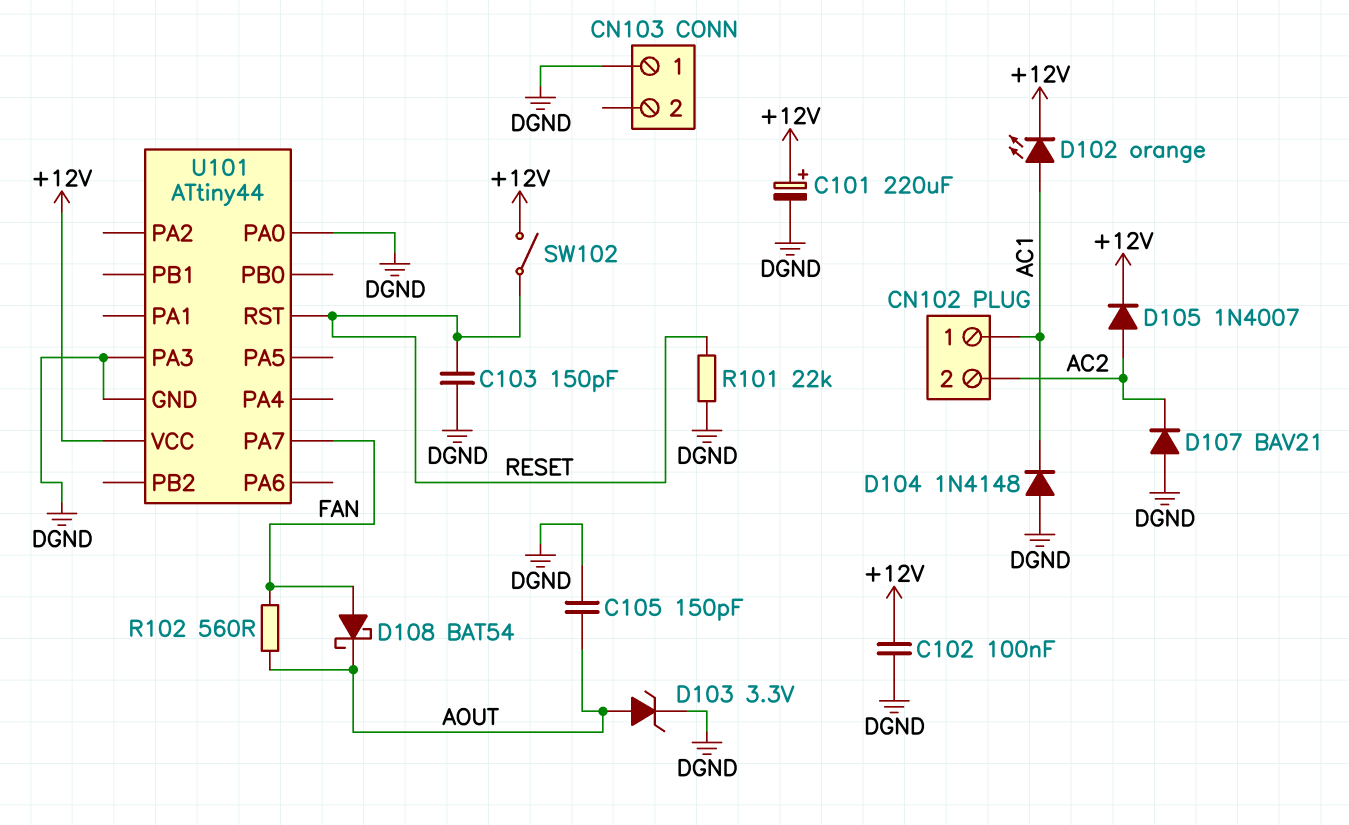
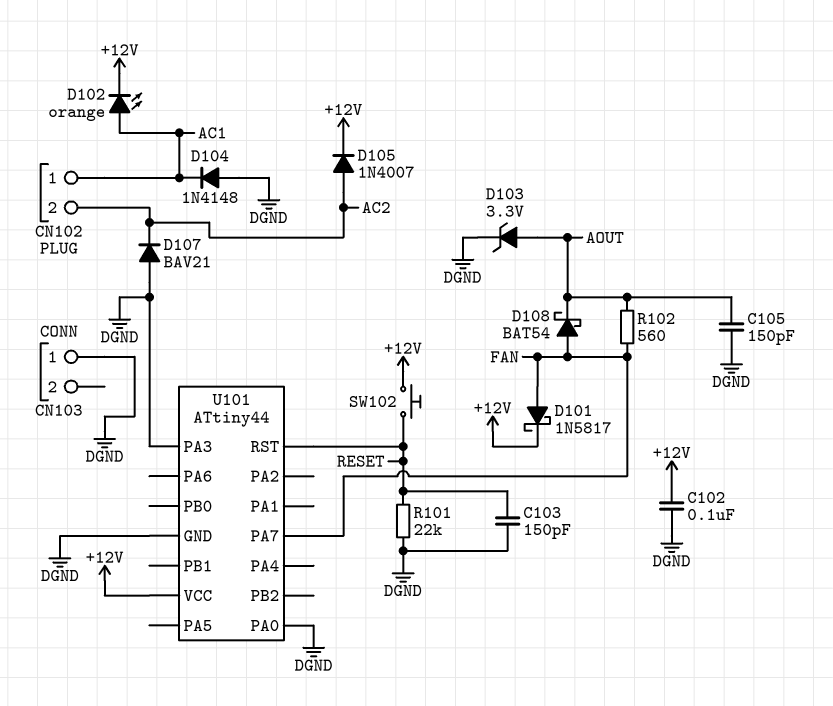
C101: 220uF (plus +12V, minus DGND) -> none
D101: none -> schottky 1N5817 (A FAN, K +12V)
SW102: switch (+12V, RESET) -> button (+12V, RESET)

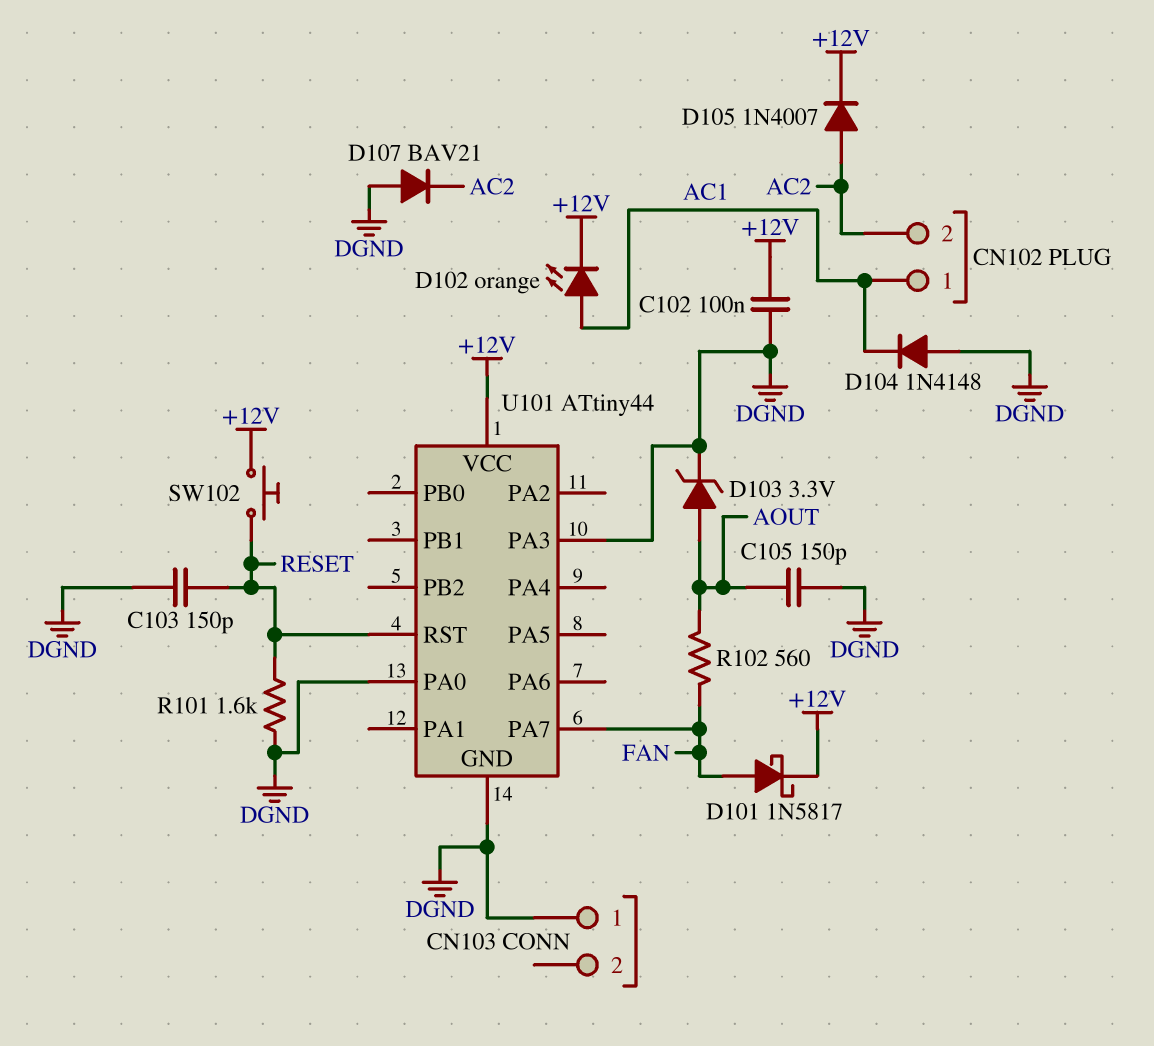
D108: schottky BAT54 (A FAN, K AOUT) -> none
R101: 22k (DGND, RESET) -> 1.6k (DGND, RESET)

